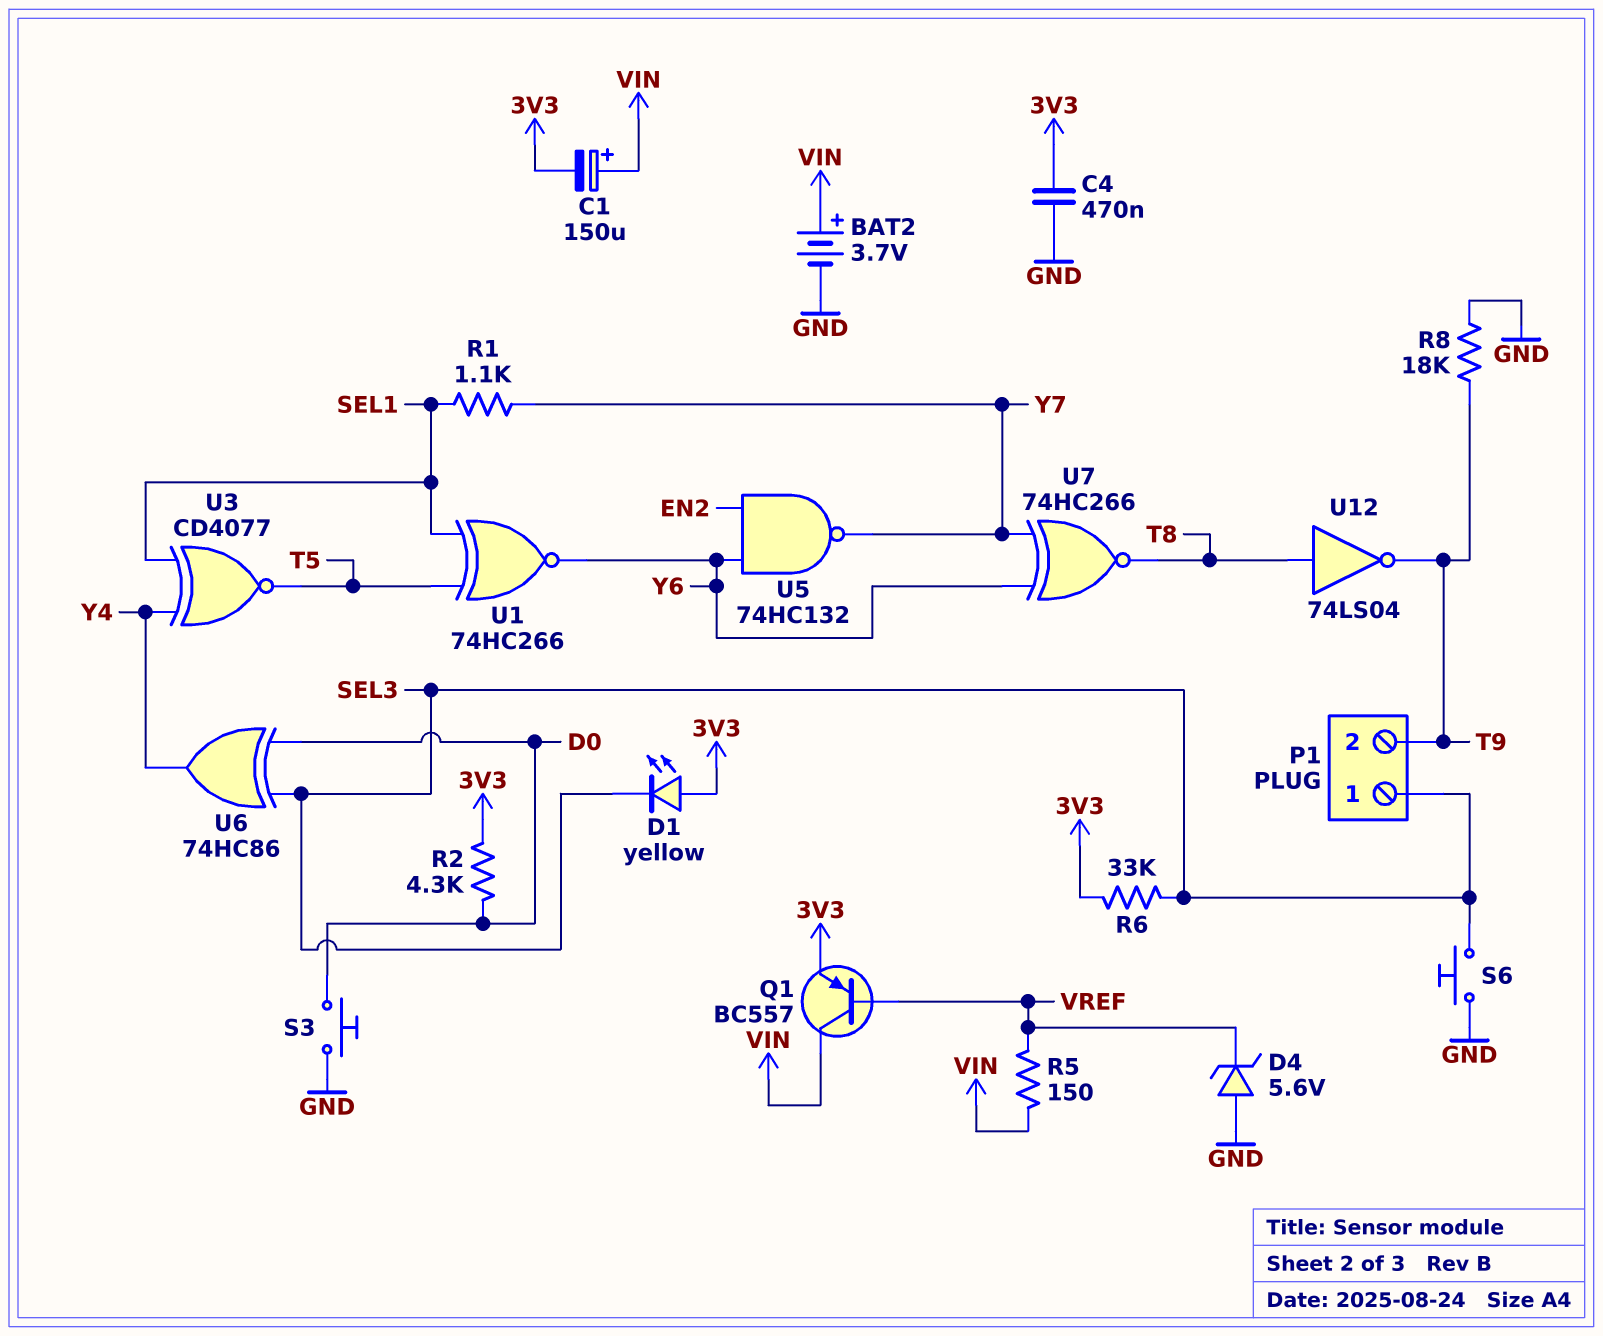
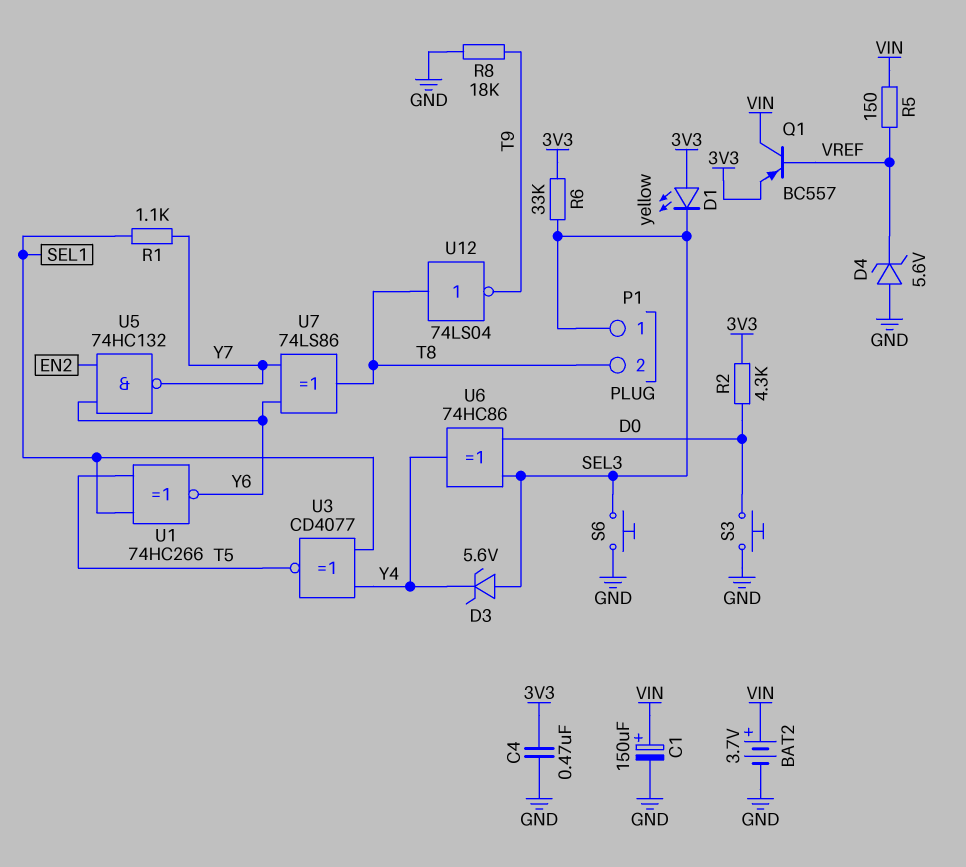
C1: 150uF (plus VIN, minus 3V3) -> 150uF (plus VIN, minus GND)
D3: none -> zener 5.6V (A SEL3, K Y4)
P1 pin 2: T9 -> T8
U7: XNOR 74HC266 (in Y6, in Y7, out T8) -> XOR 74LS86 (in Y6, in Y7, out T8)

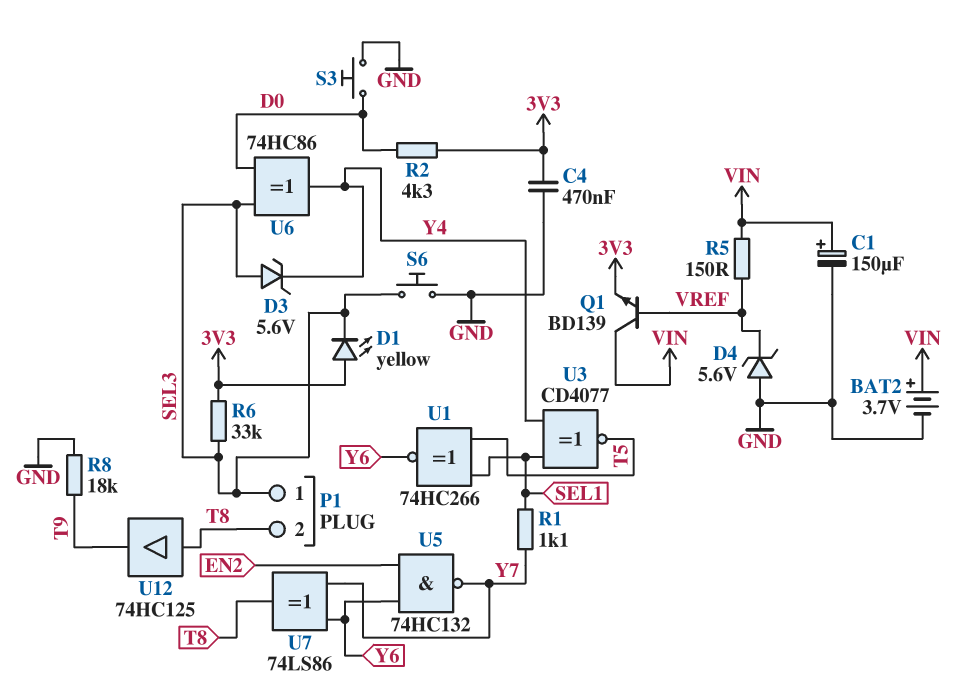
Q1: PNP BC557 (B VREF, C VIN, E 3V3) -> NPN BD139 (B VREF, C VIN, E 3V3)
U12: NOT 74LS04 (in T8, out T9) -> buffer 74HC125 (in T8, out T9)

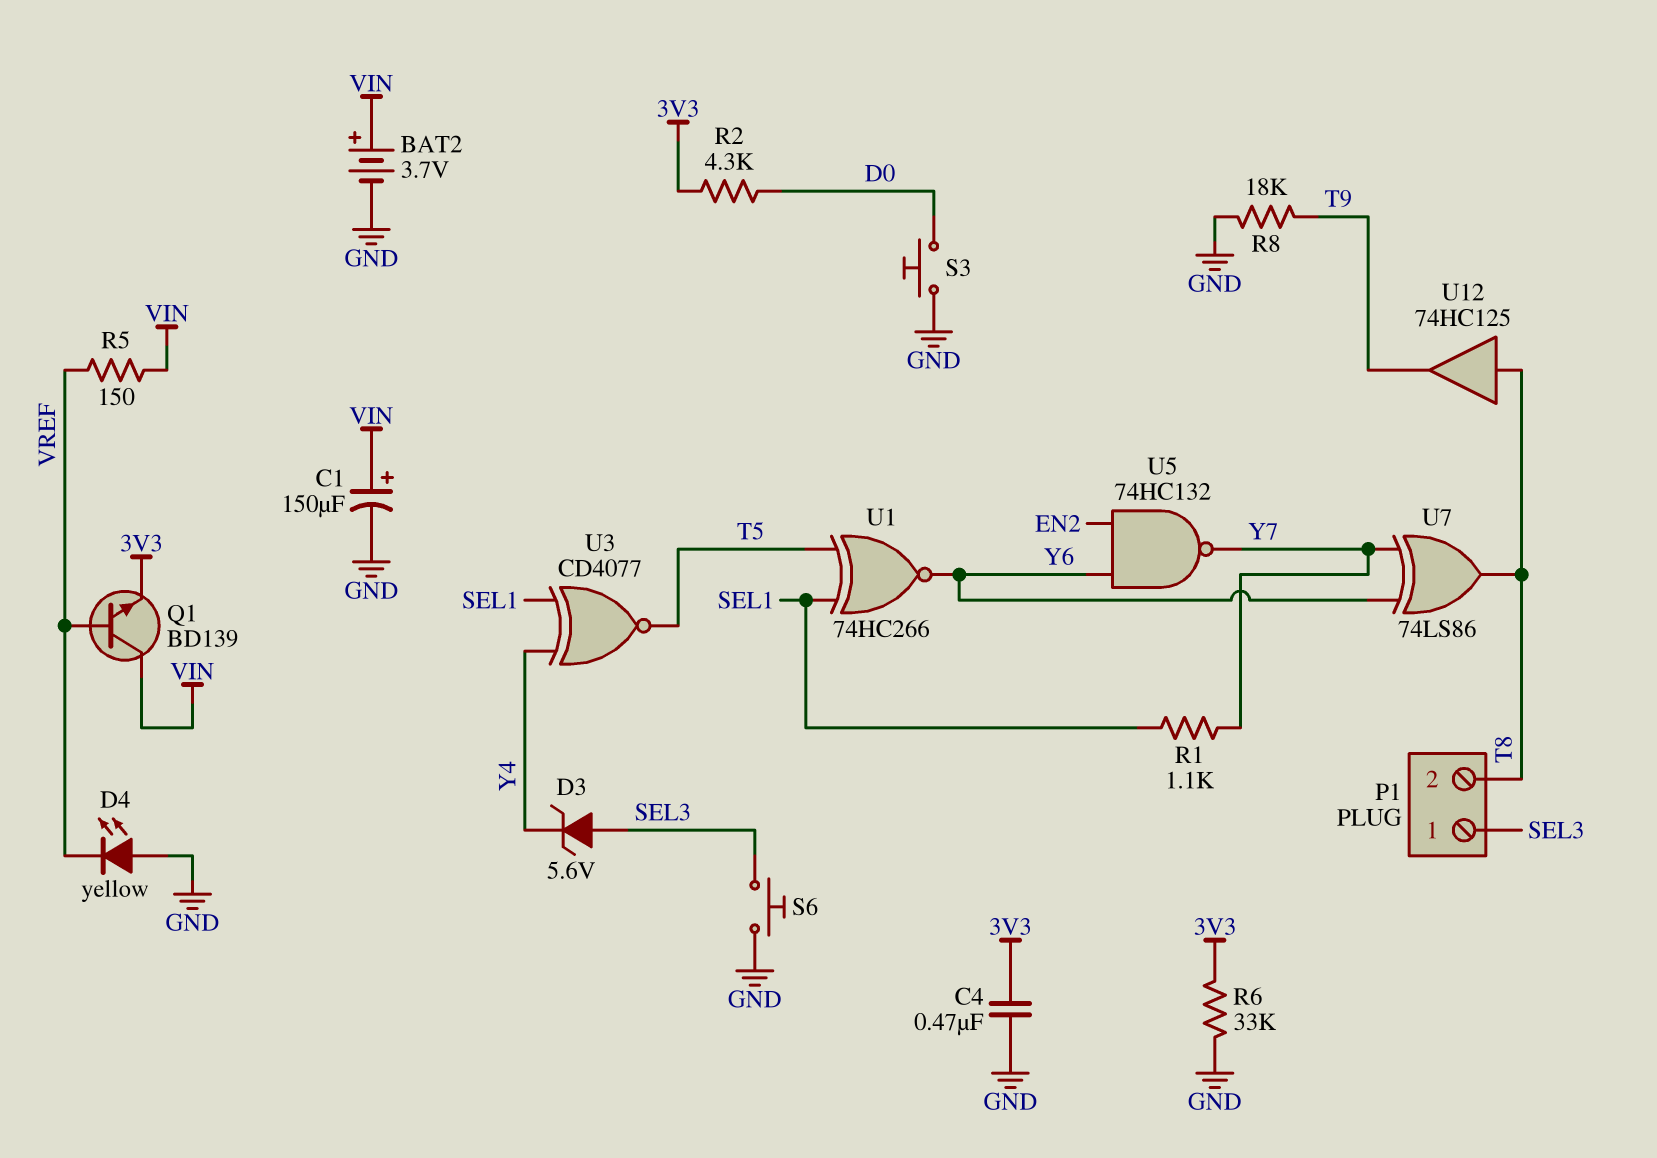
D1: LED yellow (A 3V3, K SEL3) -> none
D4: zener 5.6V (A GND, K VREF) -> LED yellow (A GND, K VREF)
R6: 33k (3V3, SEL3) -> 33k (3V3, GND)
U6: XOR 74HC86 (in D0, in SEL3, out Y4) -> none

